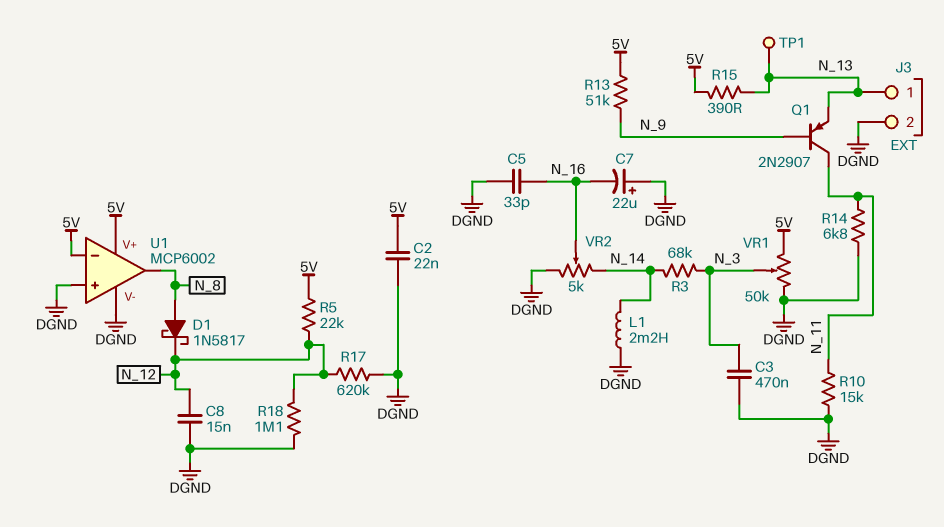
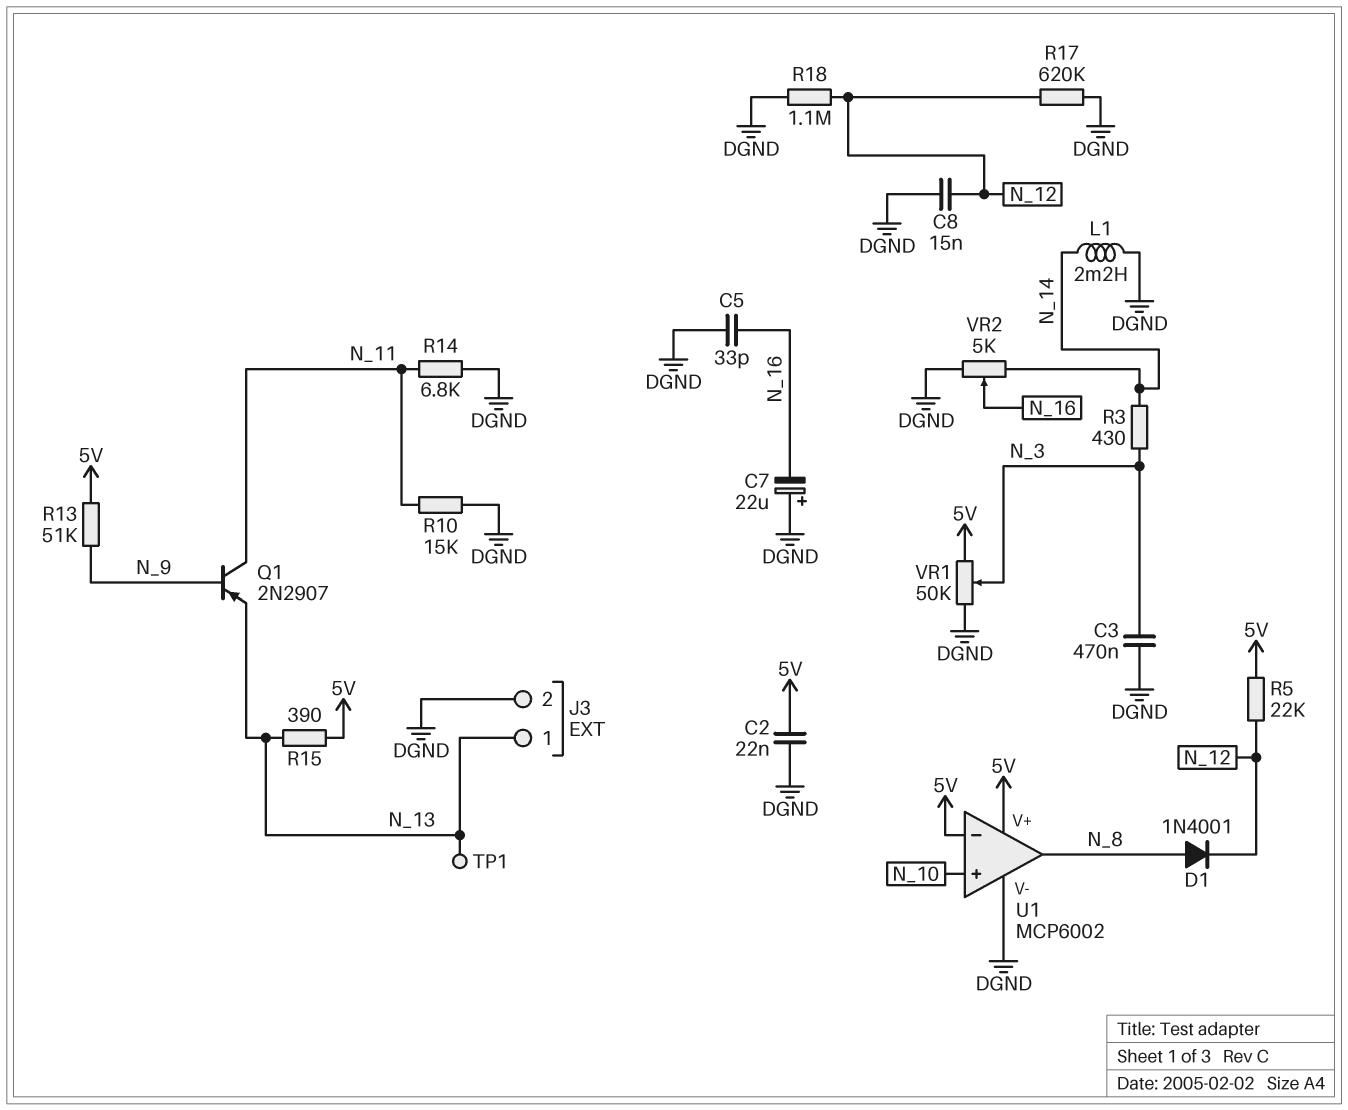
D1: schottky 1N5817 (A N_8, K N_12) -> diode 1N4001 (A N_8, K N_12)
R3: 68k (N_3, N_14) -> 430 (N_3, N_14)
U1 pin in+: DGND -> N_10

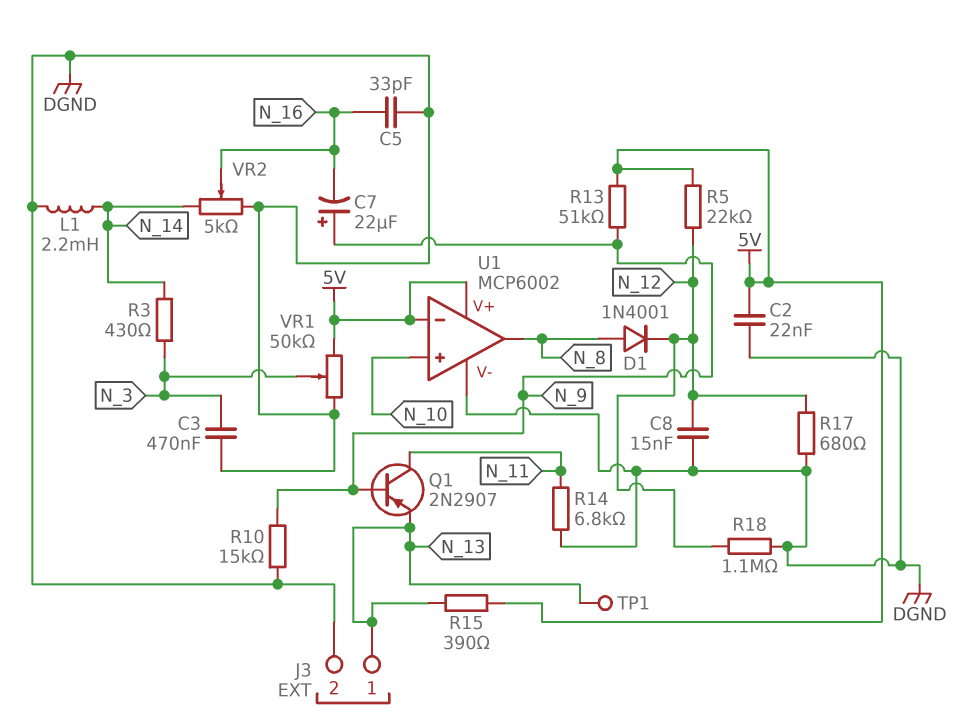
C7: 22uF (plus DGND, minus N_16) -> 22uF (plus N_9, minus N_16)
R10: 15k (DGND, N_11) -> 15k (DGND, N_9)
R17: 620k (DGND, N_12) -> 680 (DGND, N_12)

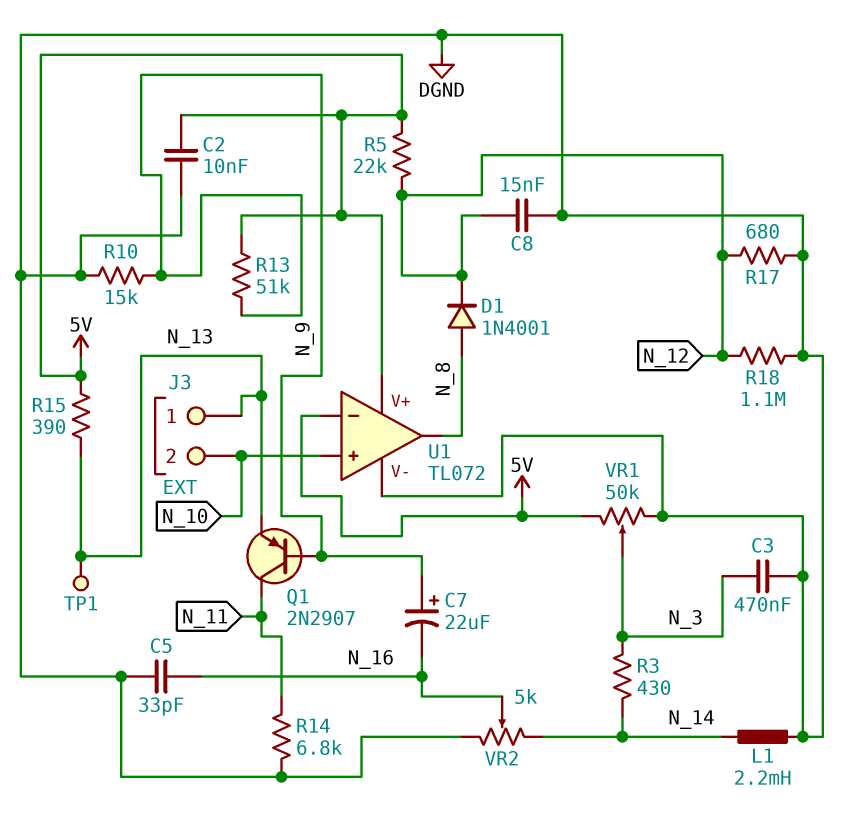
C2: 22nF (5V, DGND) -> 10nF (5V, DGND)
J3 pin 2: DGND -> N_10
U1: MCP6002 -> TL072

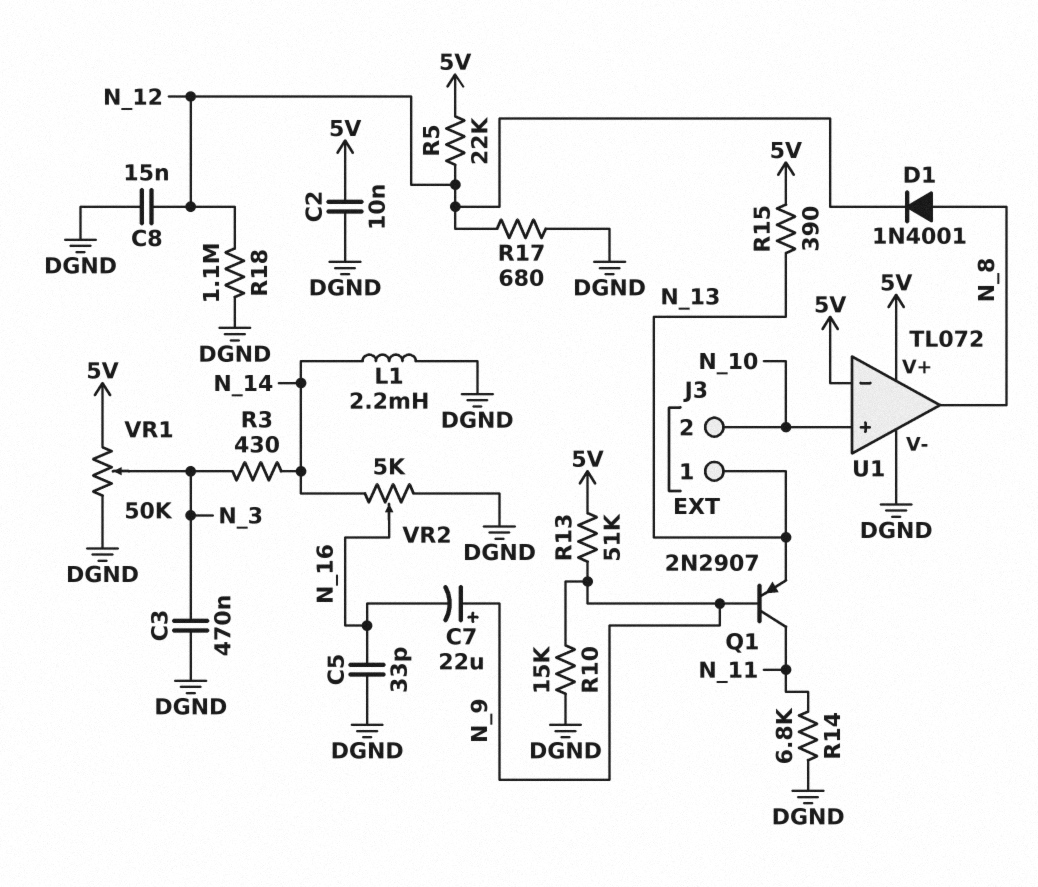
TP1: test point (N_13) -> none

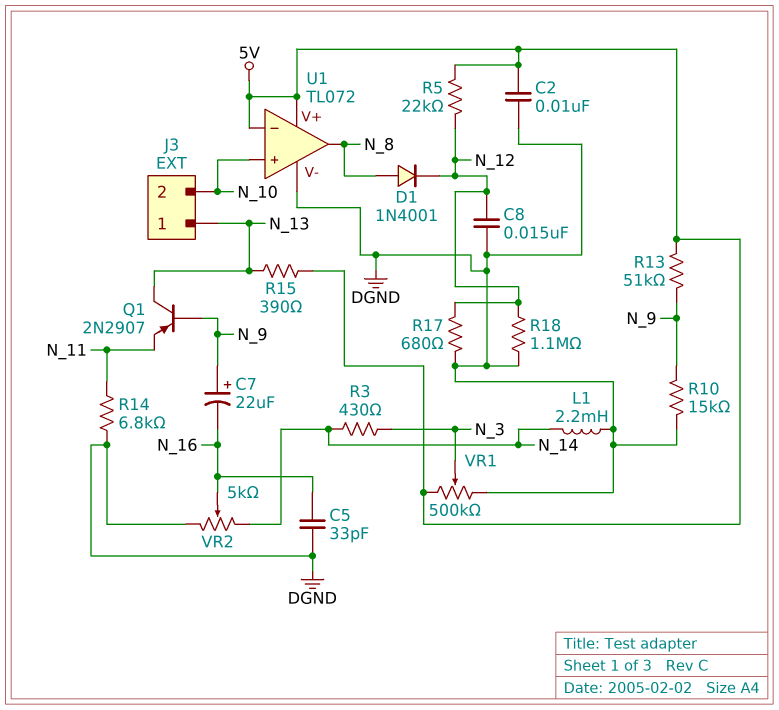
C3: 470nF (DGND, N_3) -> none
Q1: PNP 2N2907 (B N_9, C N_11, E N_13) -> PNP 2N2907 (B N_9, C N_13, E N_11)
VR1: 50k (5V, DGND, wiper N_3) -> 500k (5V, DGND, wiper N_3)

